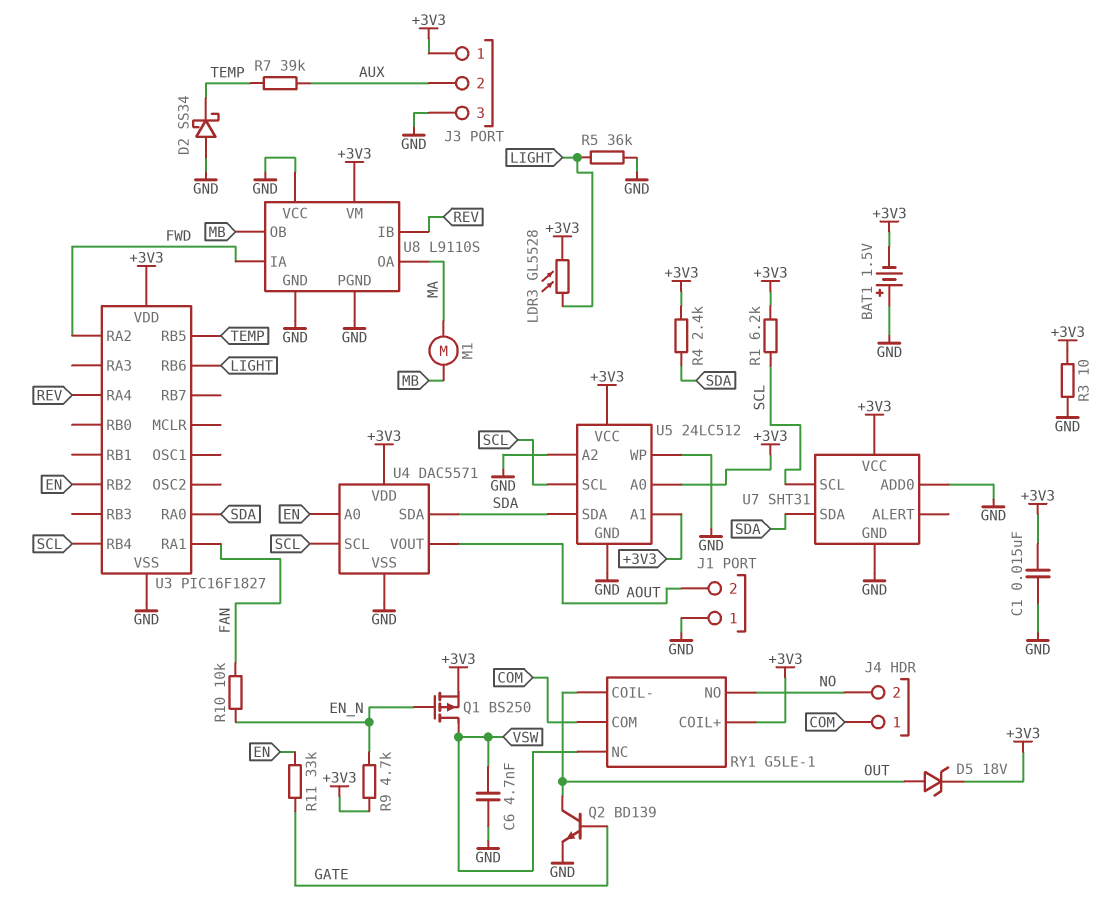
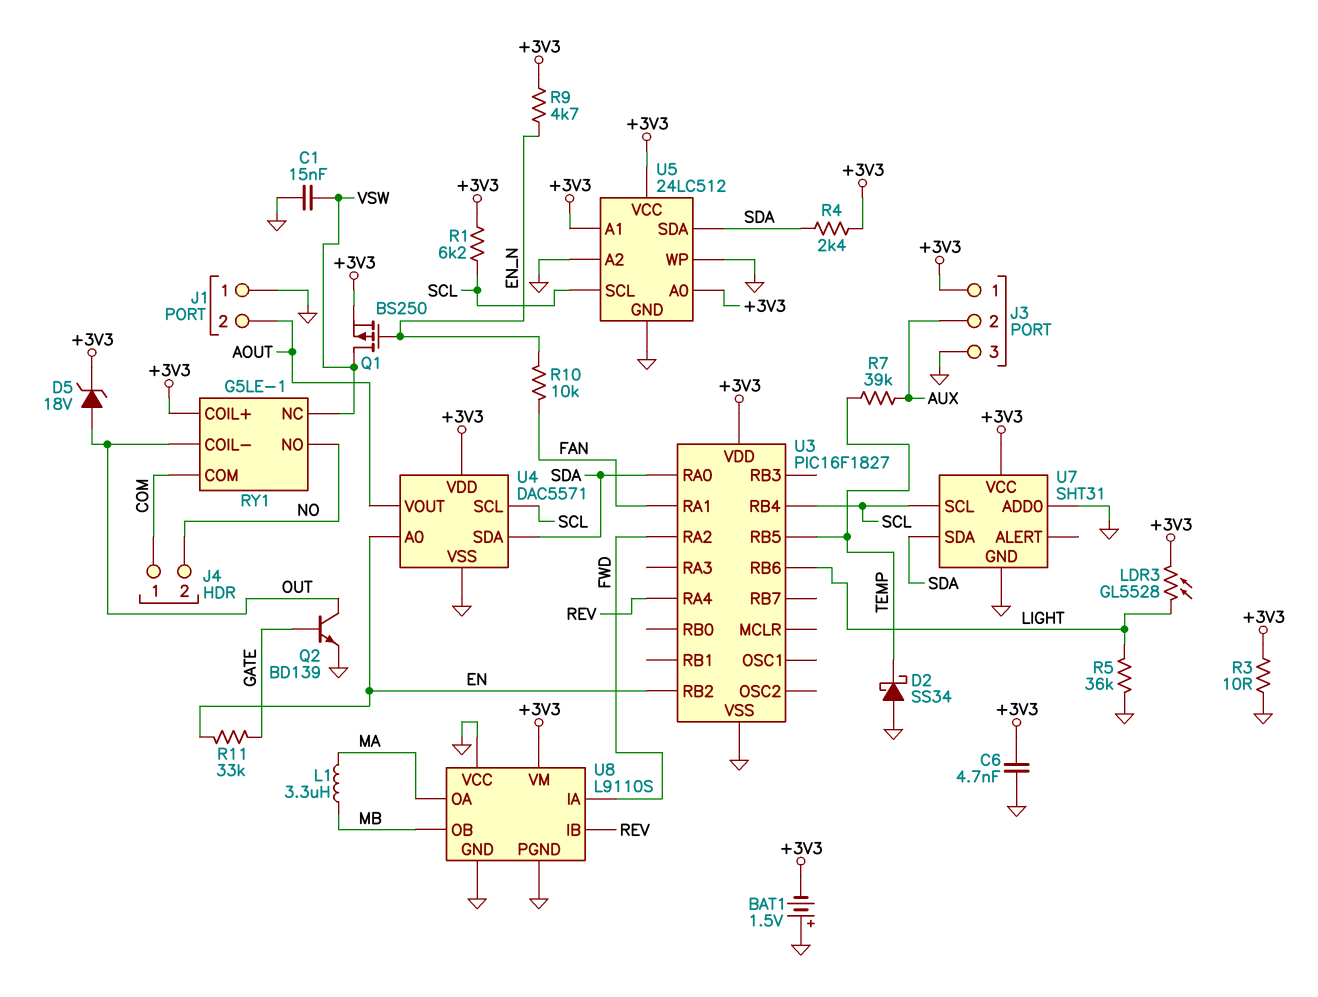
C1: 15nF (+3V3, GND) -> 15nF (GND, VSW)
C6: 4.7nF (GND, VSW) -> 4.7nF (+3V3, GND)
L1: none -> 3.3uH (MA, MB)
M1: motor (MA, MB) -> none

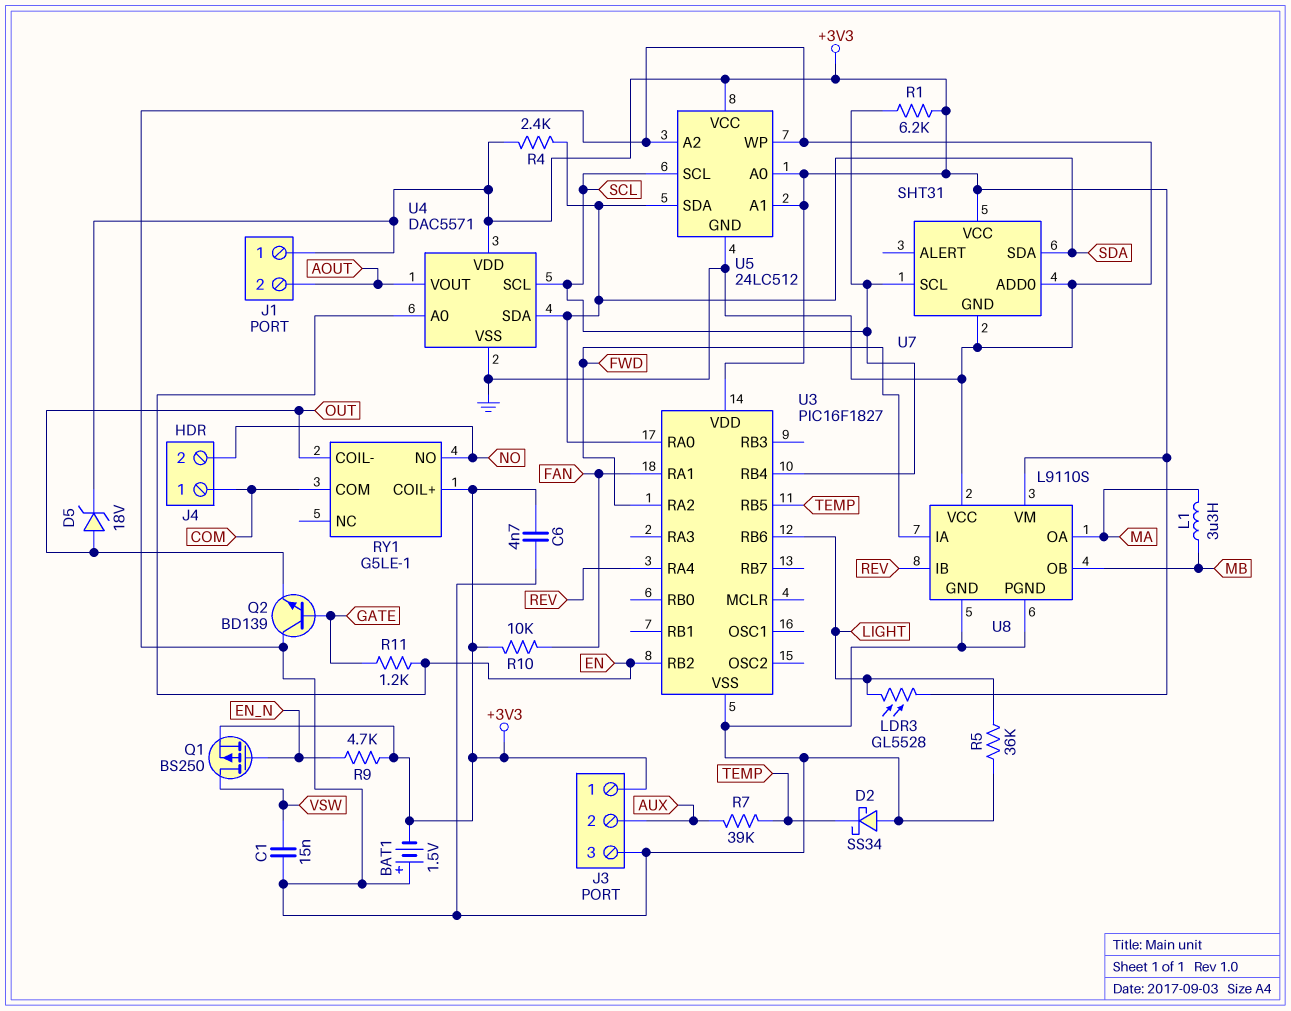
J1 pin 1: GND -> +3V3
Q2: NPN BD139 (B GATE, C OUT, E GND) -> NPN BD139 (B GATE, C GND, E OUT)
R3: 10 (+3V3, GND) -> none
R10: 10k (EN_N, FAN) -> 10k (+3V3, FAN)
R11: 33k (EN, GATE) -> 1.2k (EN, GATE)
RY1 pin NC: VSW -> none

